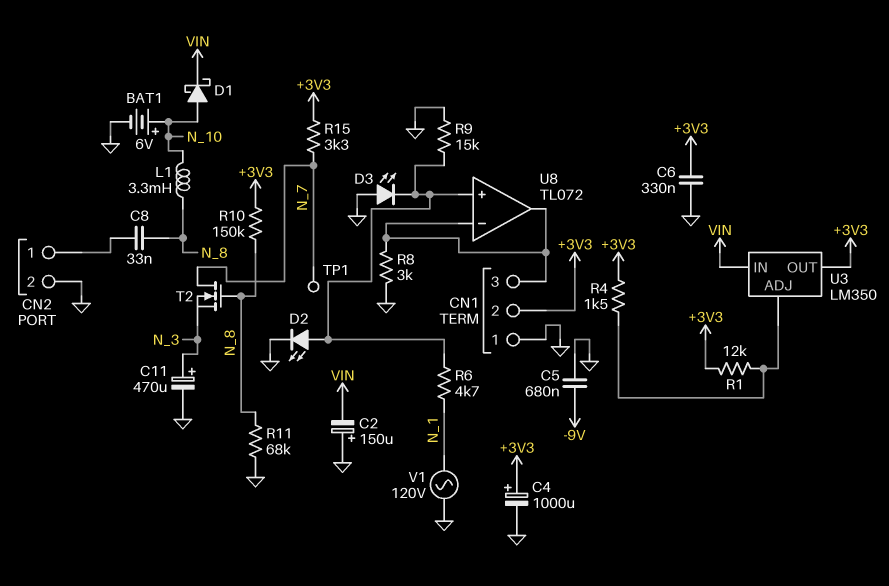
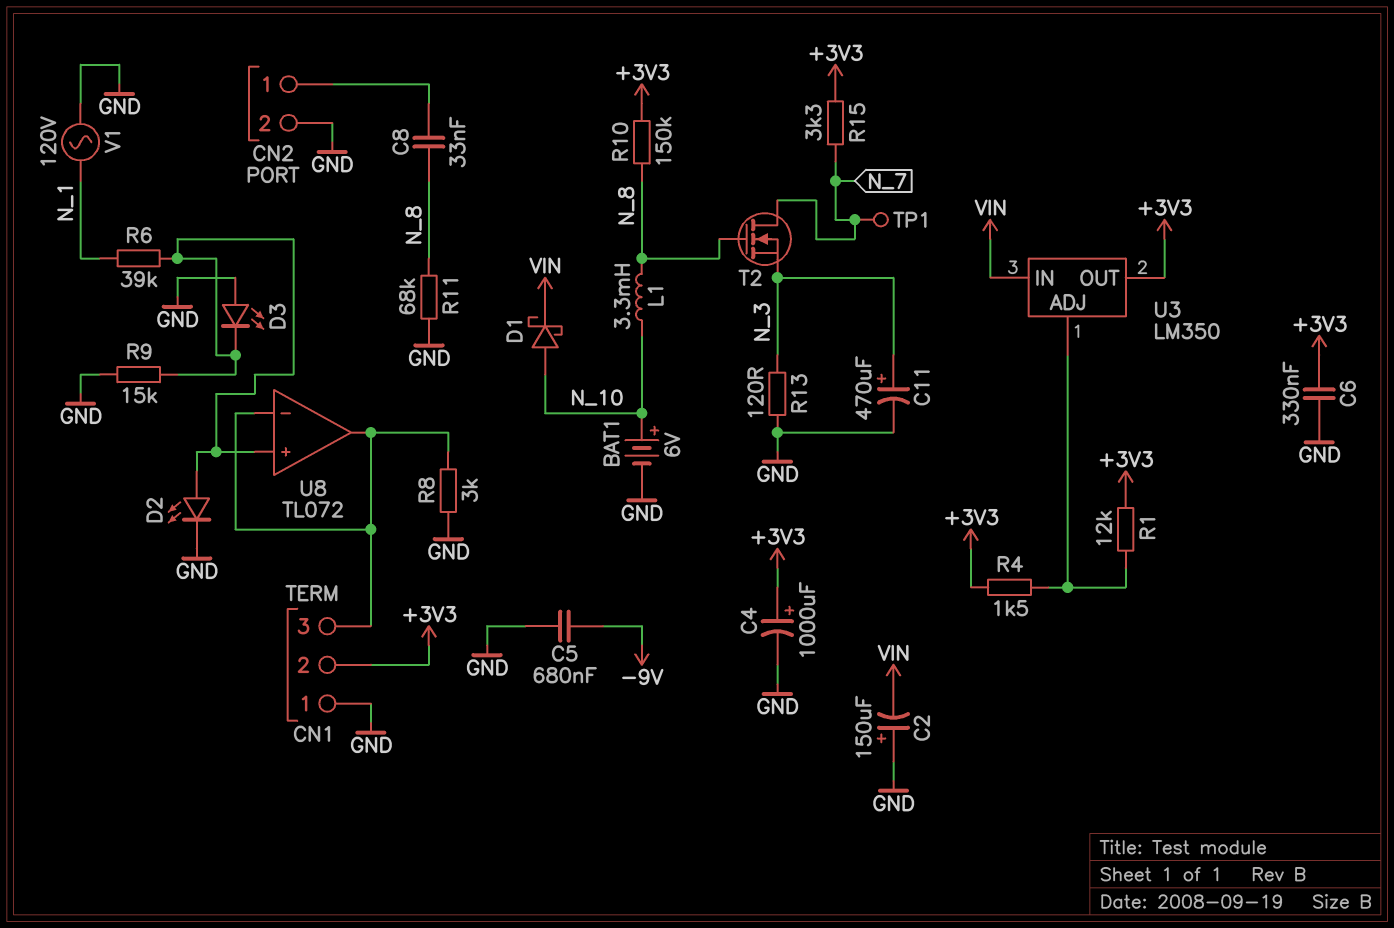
R6: 4.7k (N_1, U8/in+) -> 39k (N_1, U8/in+)
R13: none -> 120 (GND, N_3)

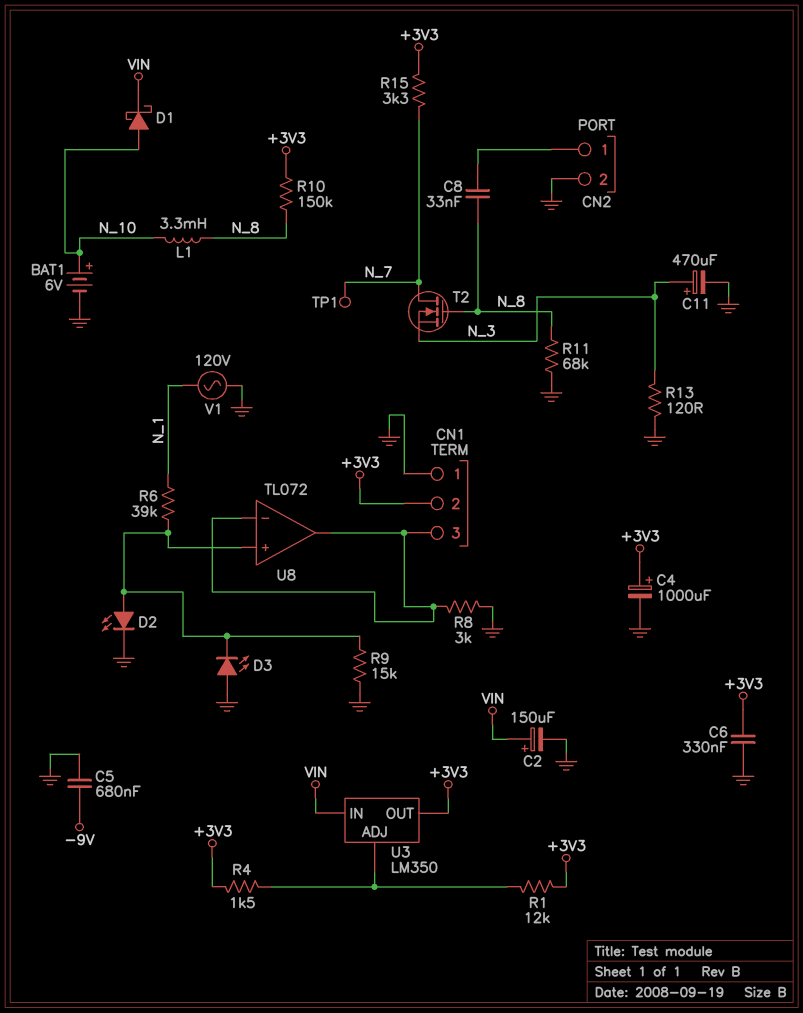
C2: 150uF (plus GND, minus VIN) -> 150uF (plus VIN, minus GND)

